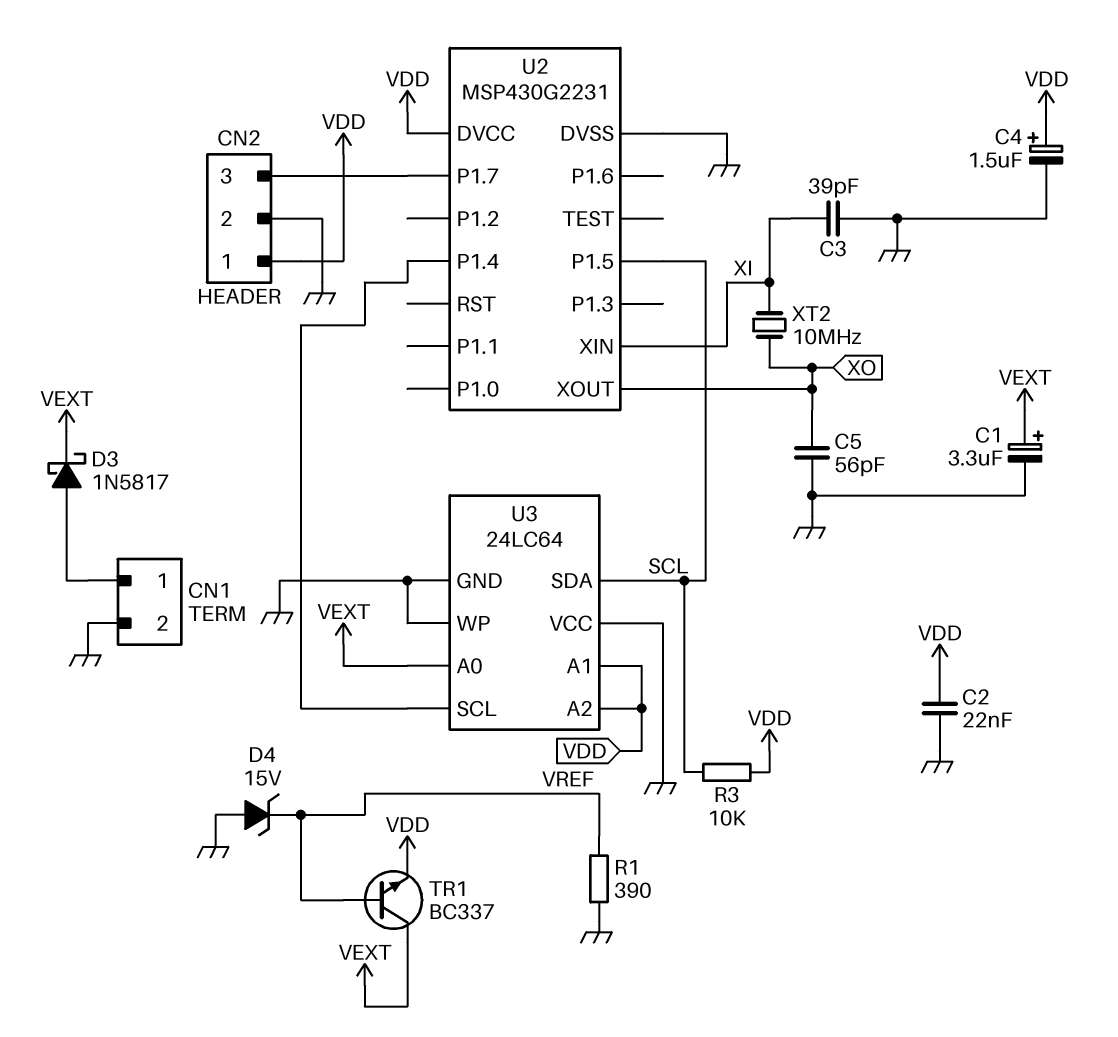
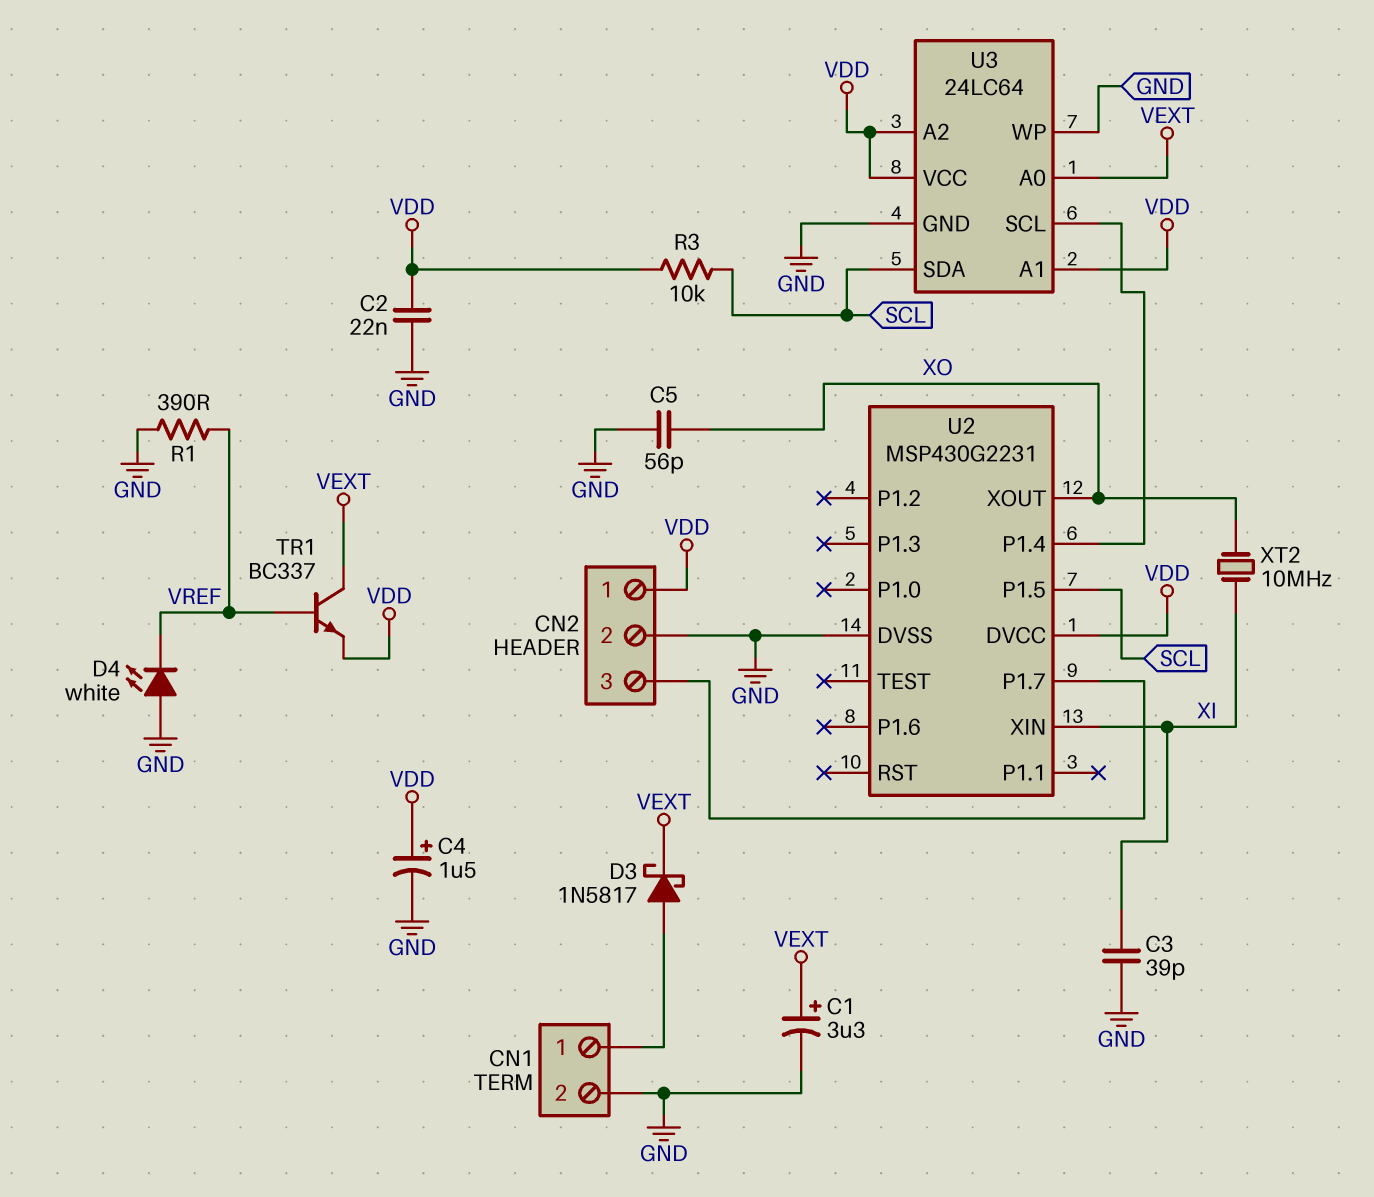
D4: zener 15V (A GND, K VREF) -> LED white (A GND, K VREF)
U3 pin VCC: GND -> VDD

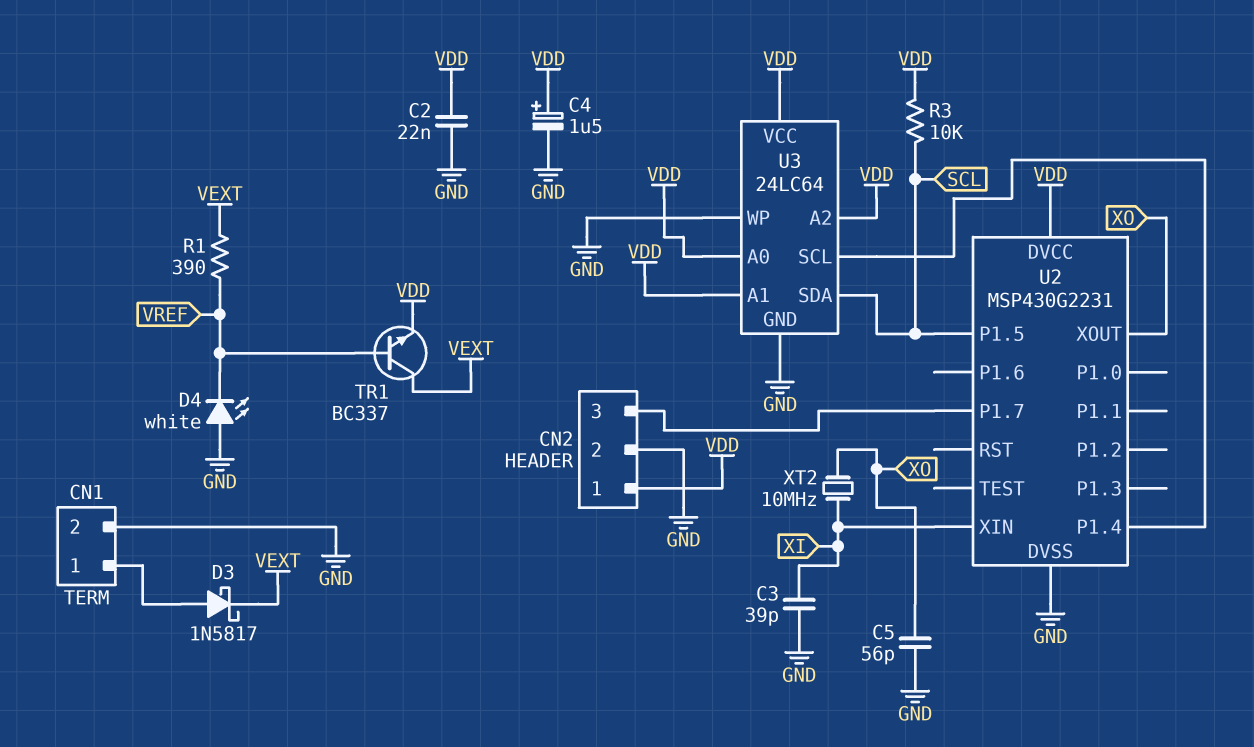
C1: 3.3uF (plus VEXT, minus GND) -> none
R1: 390 (GND, VREF) -> 390 (VEXT, VREF)
U3 pin A0: VEXT -> VDD

